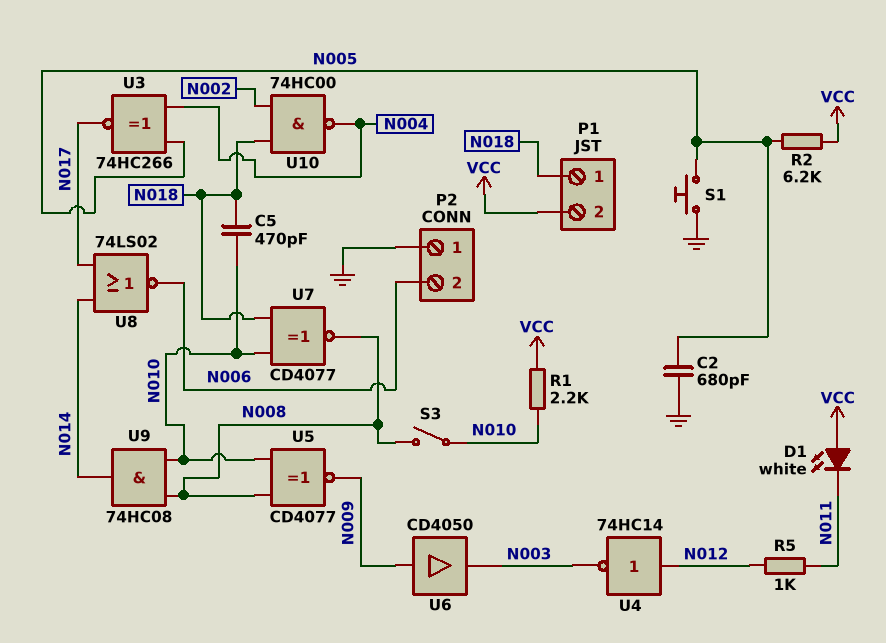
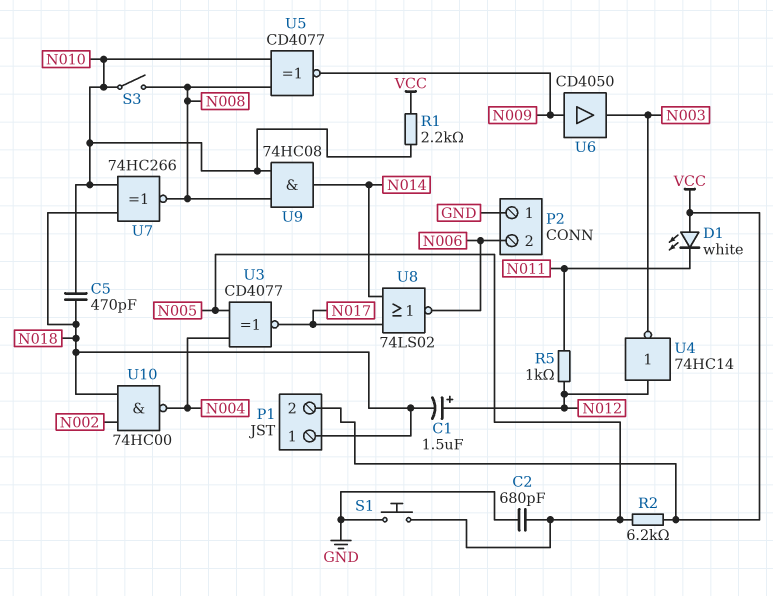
C1: none -> 1.5uF (plus N012, minus N018)
U3: XNOR 74HC266 (in N004, in N005, out N017) -> XNOR CD4077 (in N004, in N005, out N017)
U7: XNOR CD4077 (in N010, in N018, out N008) -> XNOR 74HC266 (in N010, in N018, out N008)

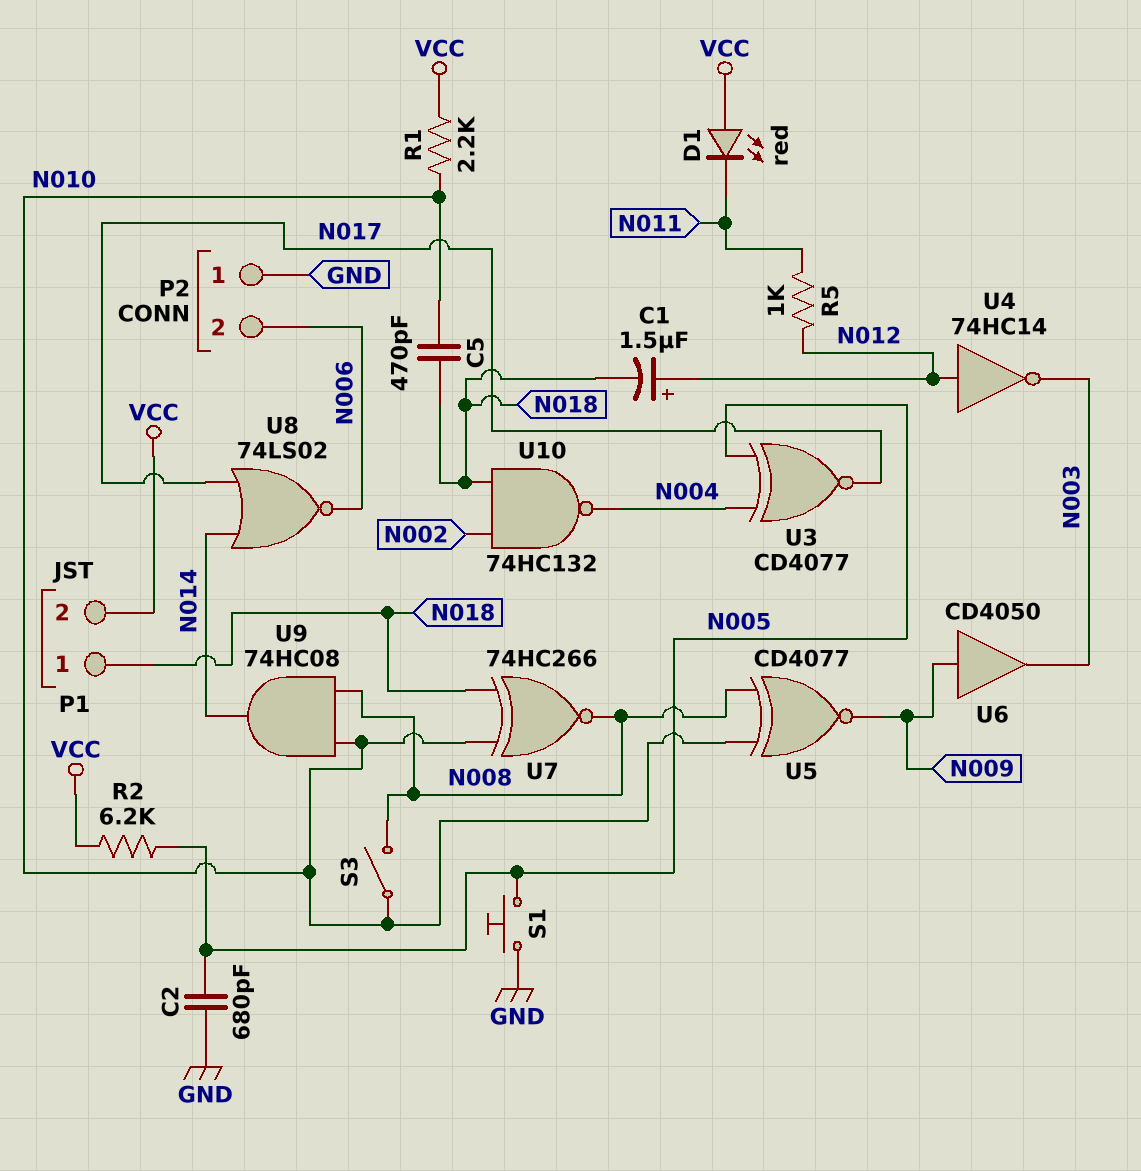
D1: LED white (A VCC, K N011) -> LED red (A VCC, K N011)
U10: NAND 74HC00 (in N002, in N018, out N004) -> NAND 74HC132 (in N002, in N018, out N004)

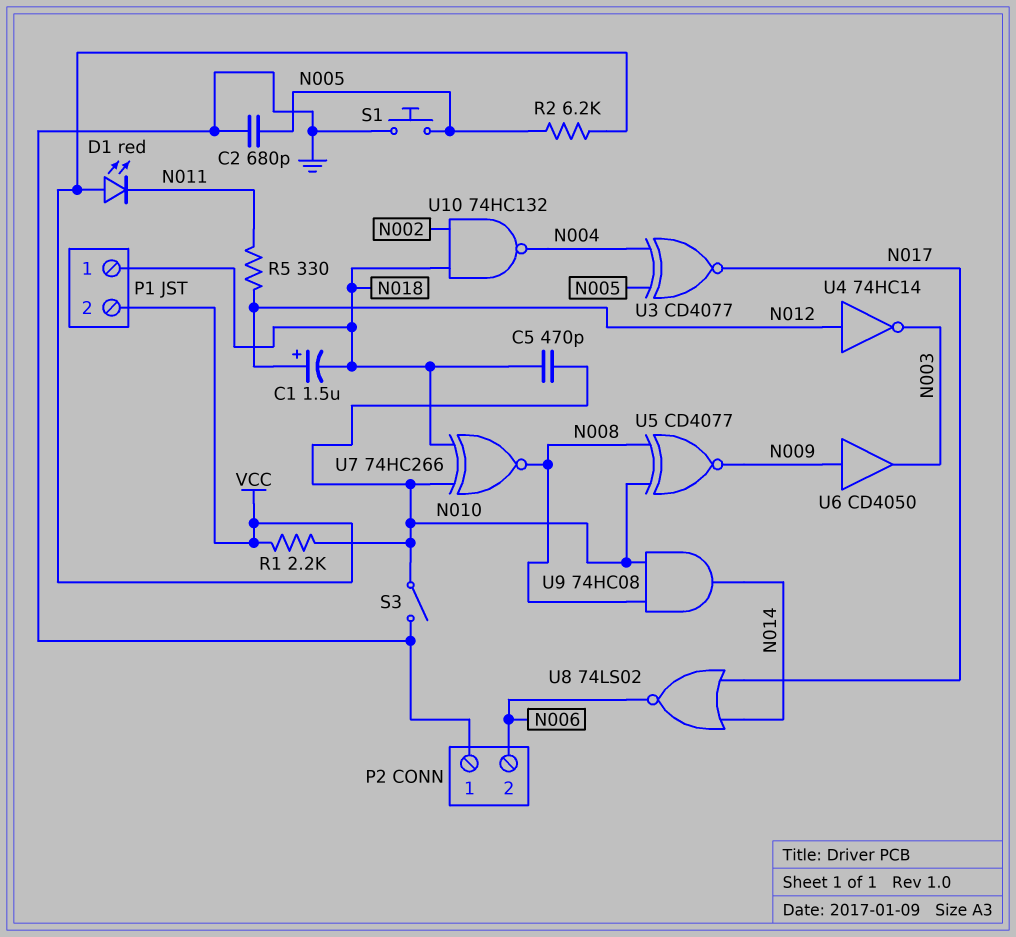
R5: 1k (N011, N012) -> 330 (N011, N012)
S3: switch (N008, N010) -> switch (GND, N010)

